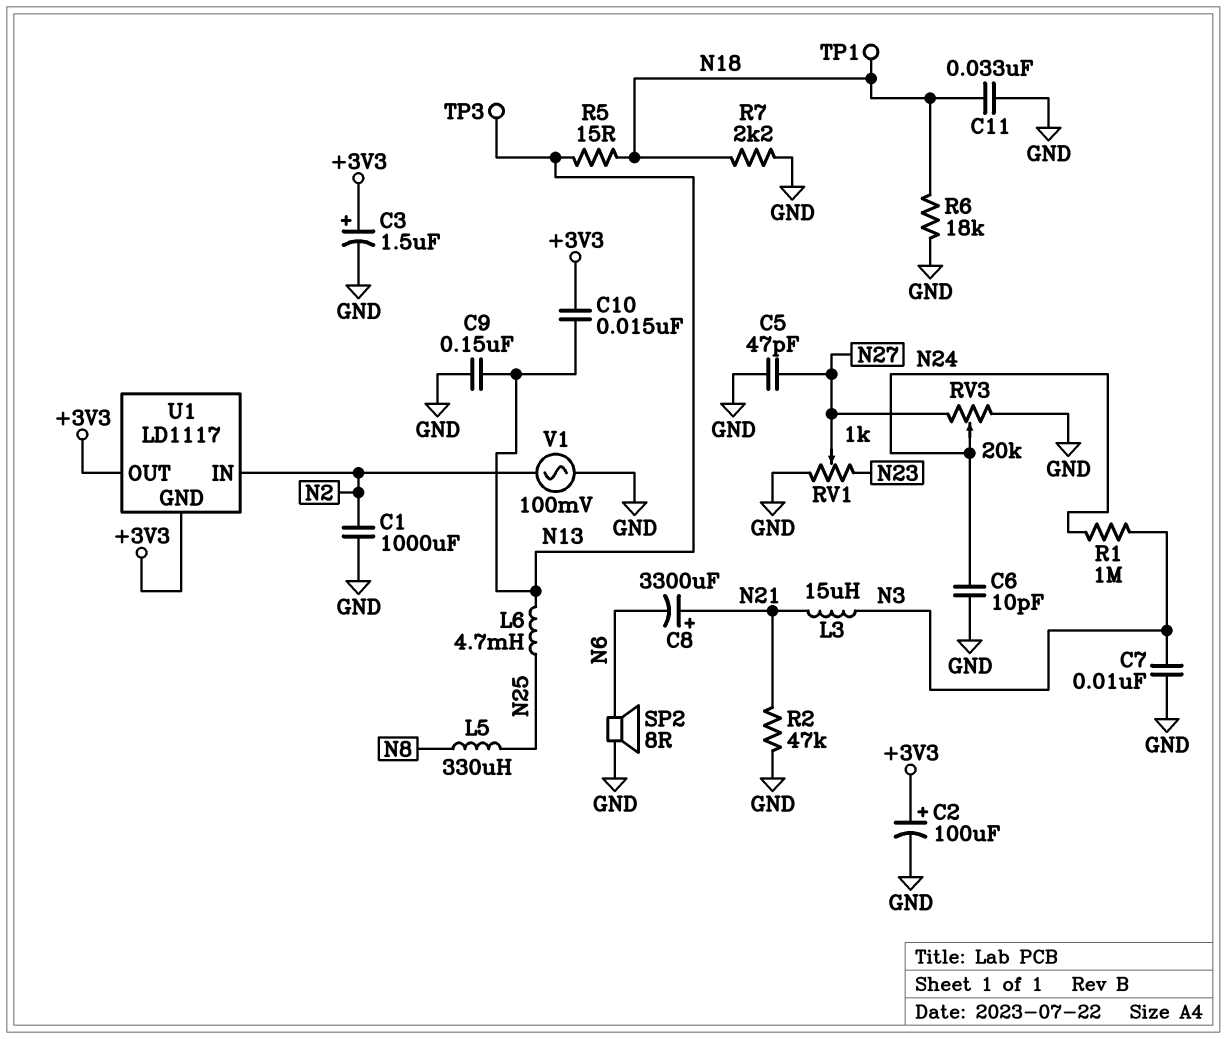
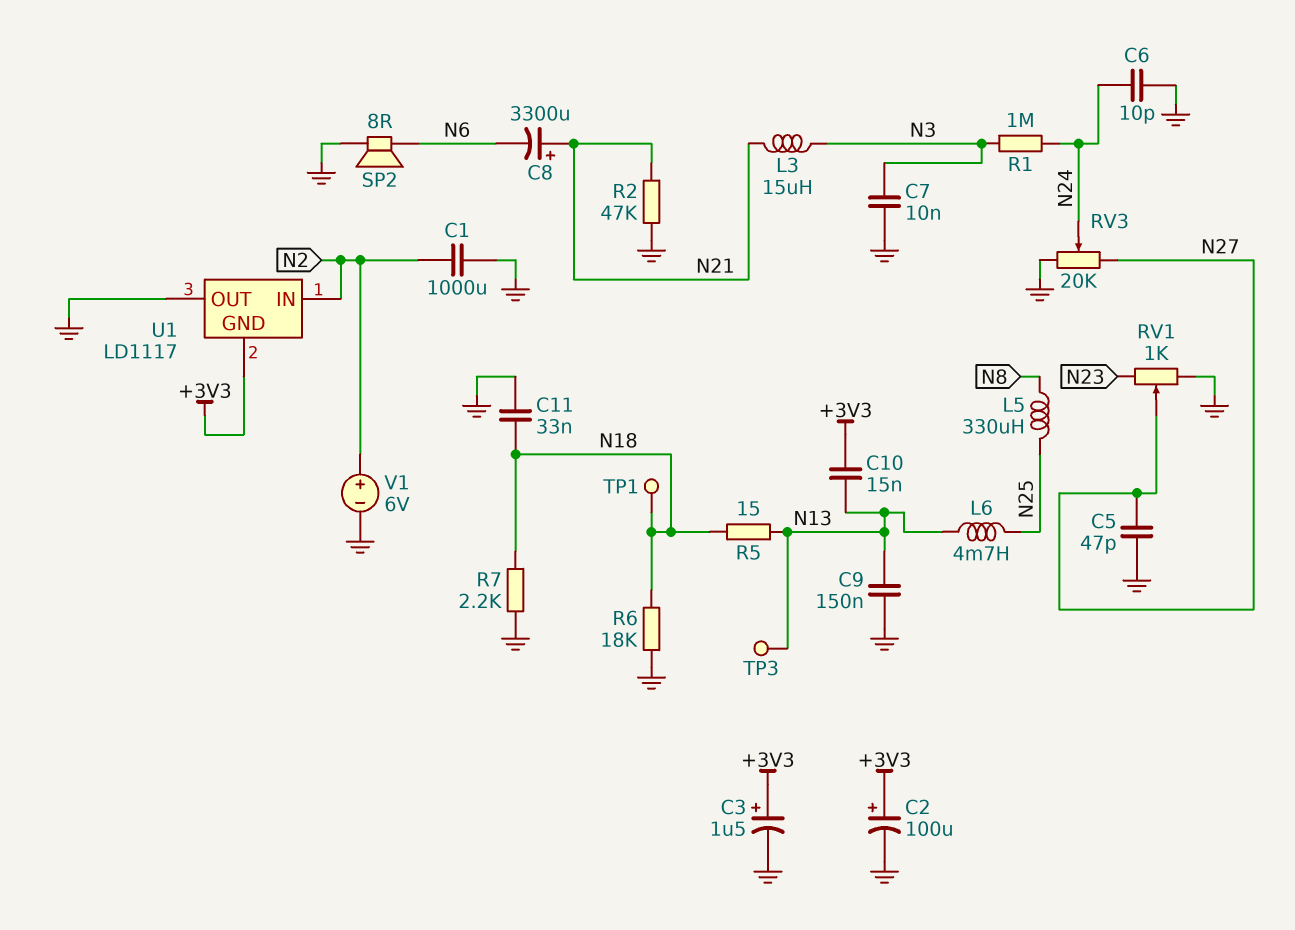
U1 pin OUT: +3V3 -> GND
V1: AC 100mV (GND, N2) -> 6V (plus N2, minus GND)

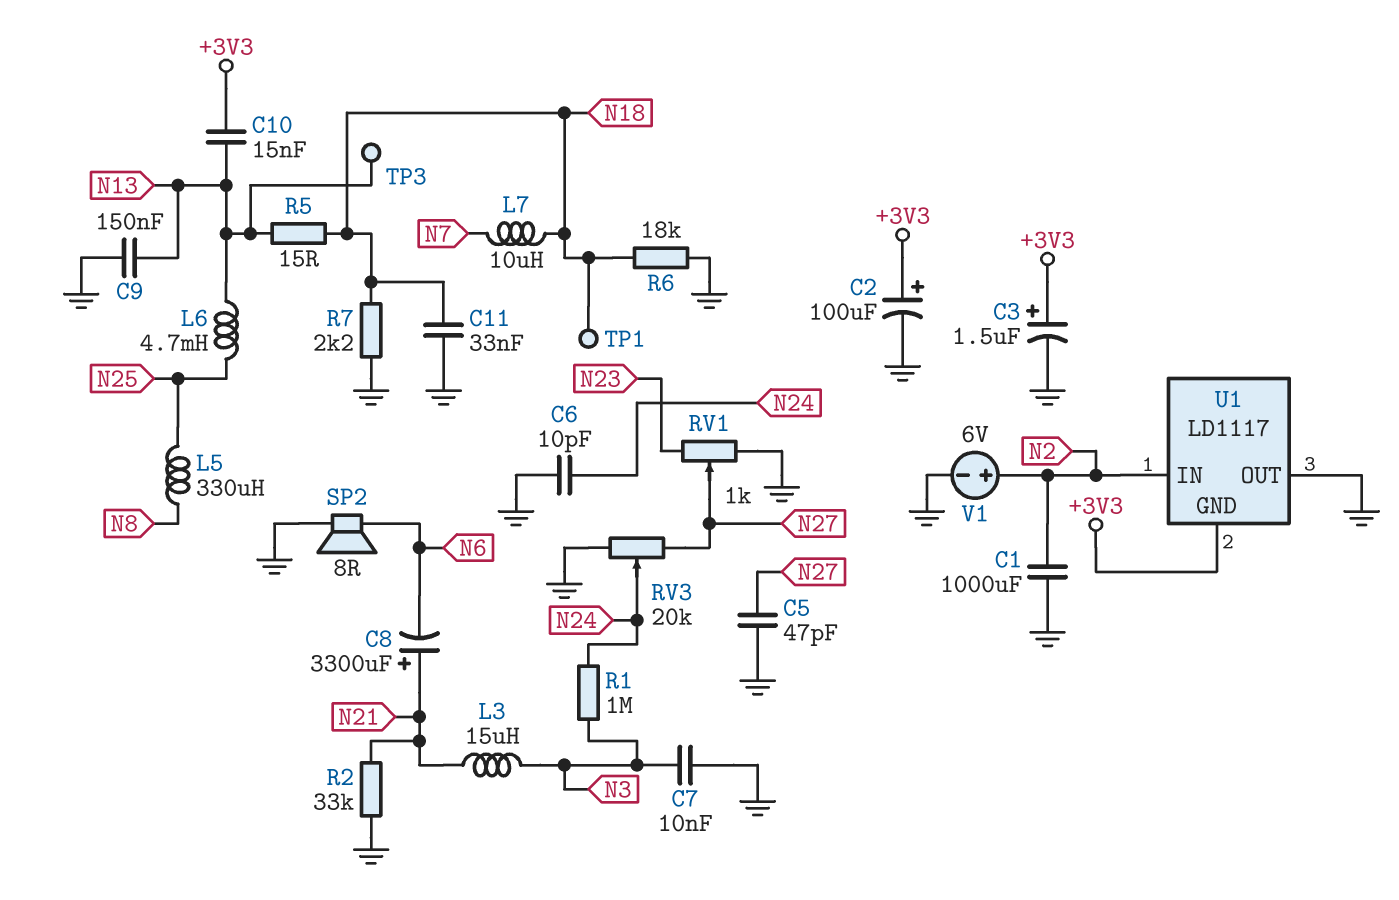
L7: none -> 10uH (N7, N18)
R2: 47k (GND, N21) -> 33k (GND, N21)

